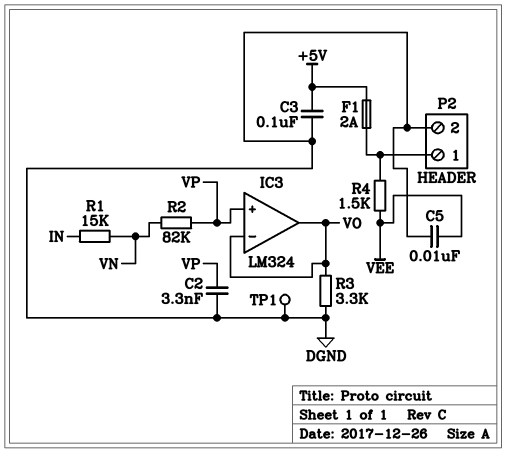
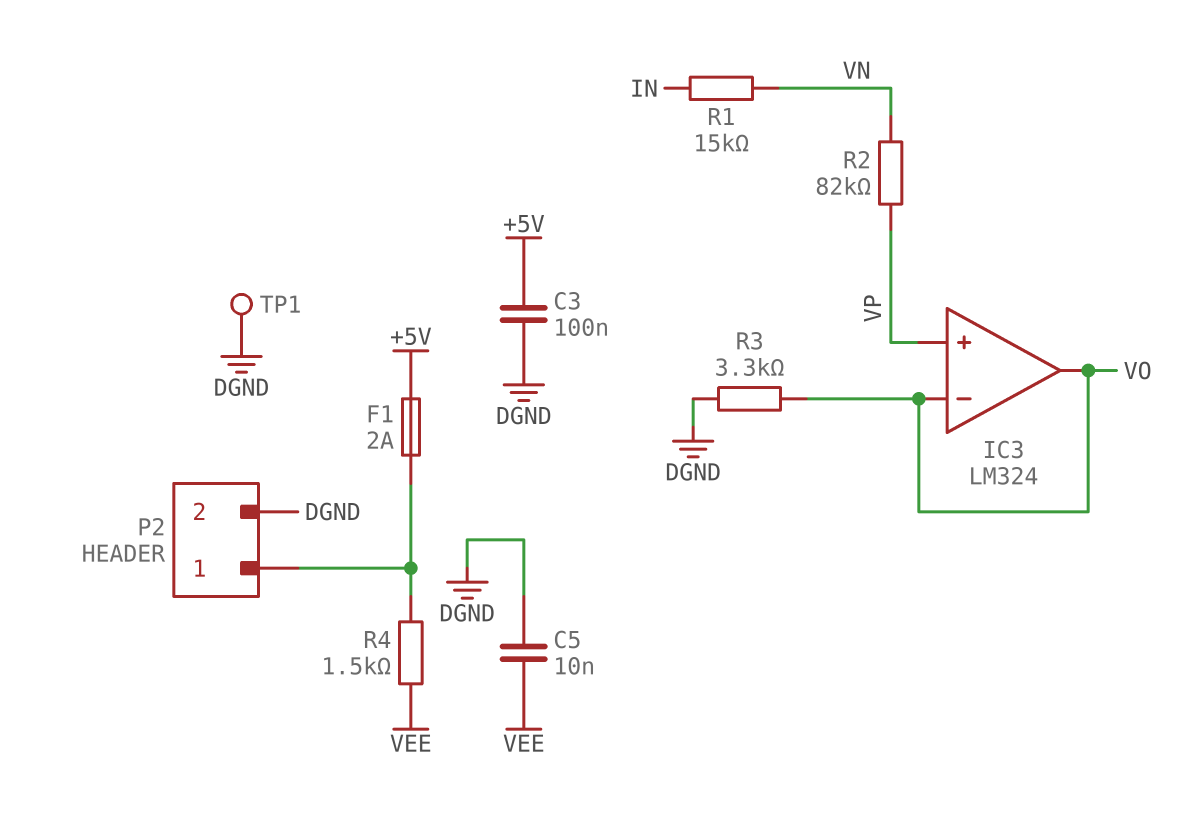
C2: 3.3nF (DGND, VP) -> none

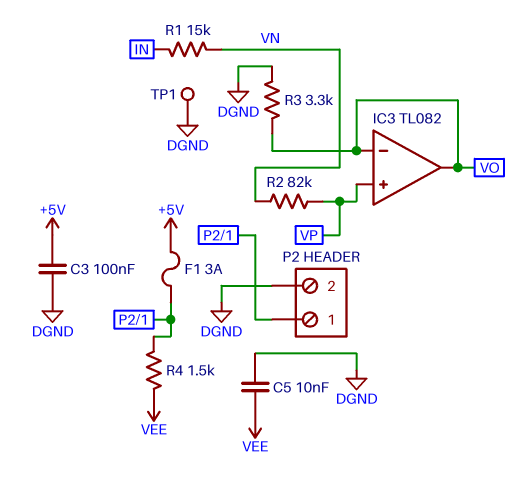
F1: 2A (+5V, P2/1) -> 3A (+5V, P2/1)
IC3: LM324 -> TL082

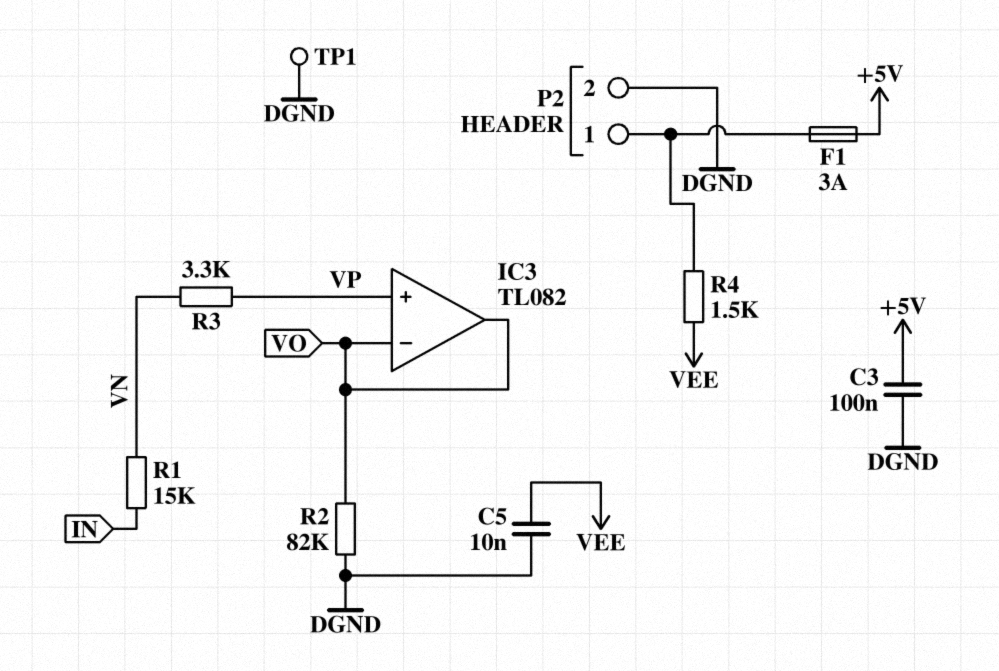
R2: 82k (VN, VP) -> 82k (DGND, VO)
R3: 3.3k (DGND, VO) -> 3.3k (VN, VP)

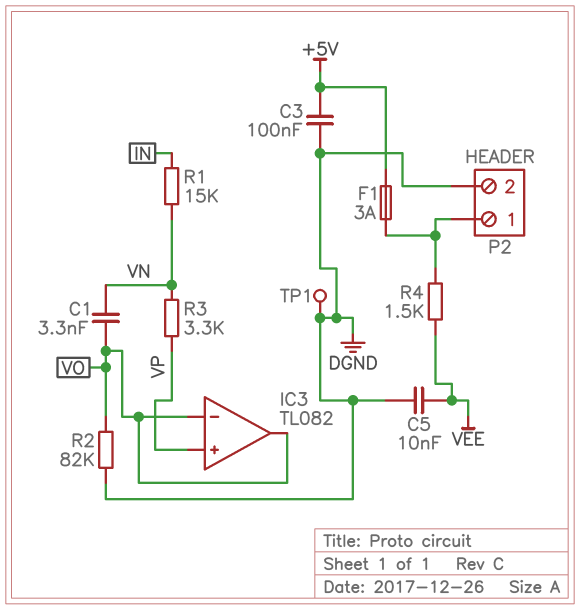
C1: none -> 3.3nF (VN, VO)

